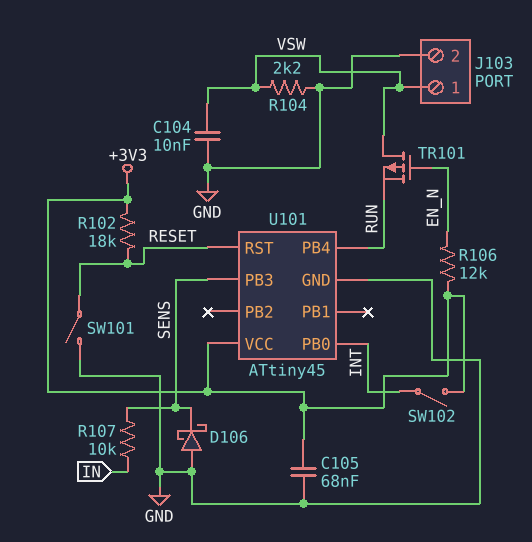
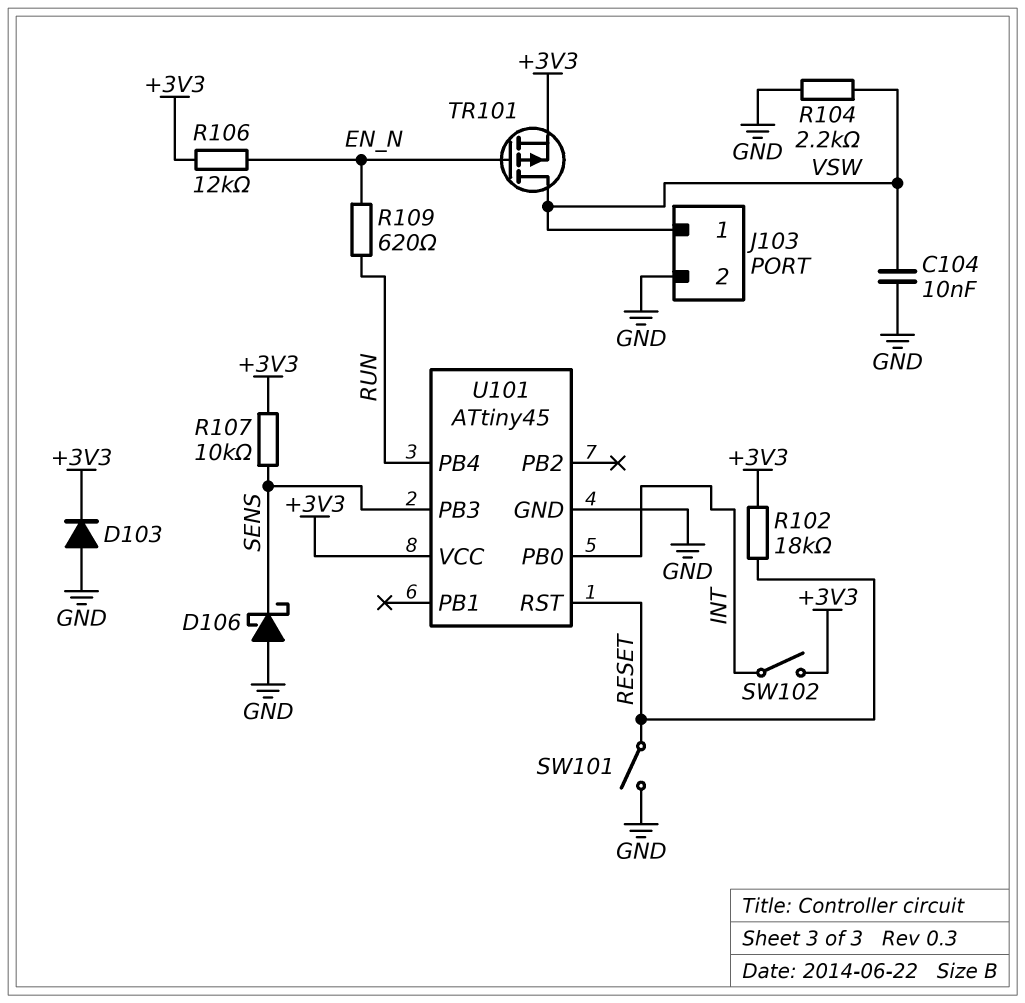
C105: 68nF (+3V3, GND) -> none
D103: none -> diode (A GND, K +3V3)
R107: 10k (IN, SENS) -> 10k (+3V3, SENS)
R109: none -> 620 (EN_N, RUN)
TR101: PMOS (G EN_N, D VSW, S RUN) -> PMOS (G EN_N, D VSW, S +3V3)

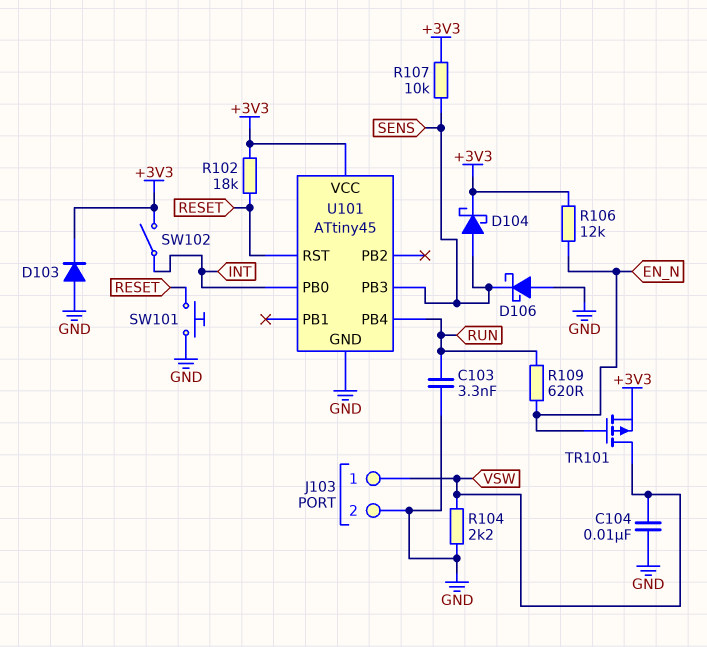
C103: none -> 3.3nF (GND, RUN)
D104: none -> schottky (A SENS, K +3V3)
SW101: switch (GND, RESET) -> button (GND, RESET)

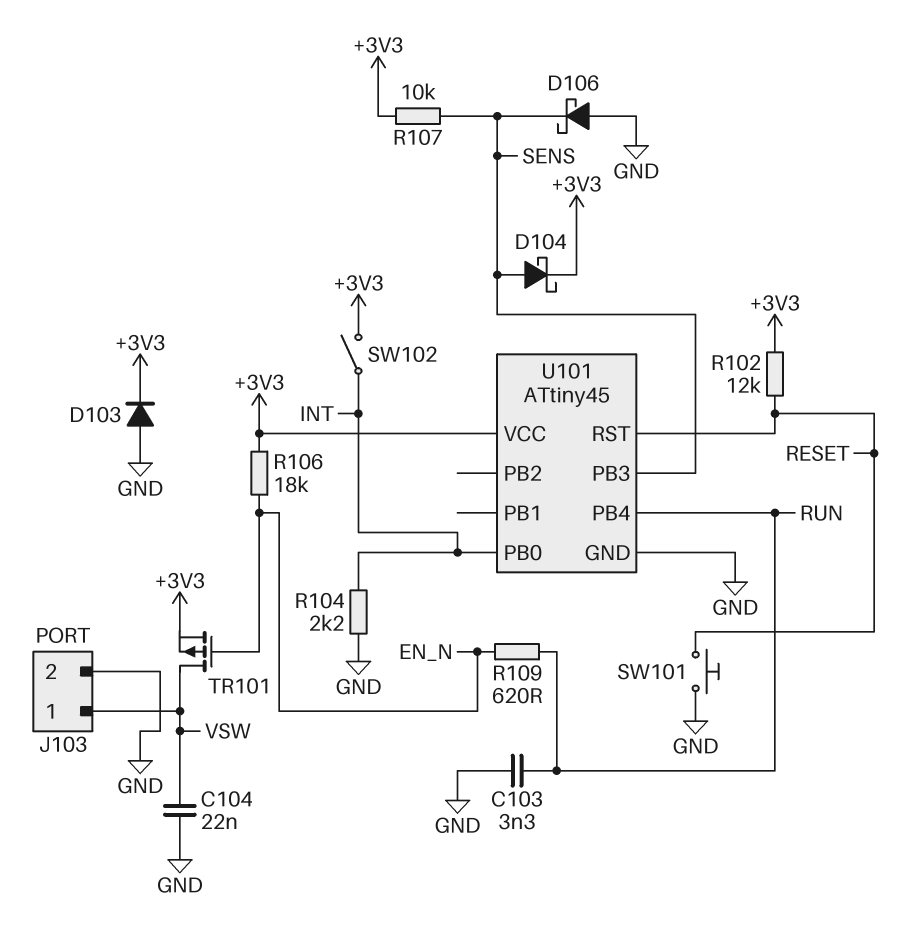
C104: 10nF (GND, VSW) -> 22nF (GND, VSW)
R102: 18k (+3V3, RESET) -> 12k (+3V3, RESET)
R104: 2.2k (GND, VSW) -> 2.2k (GND, INT)
R106: 12k (+3V3, EN_N) -> 18k (+3V3, EN_N)

